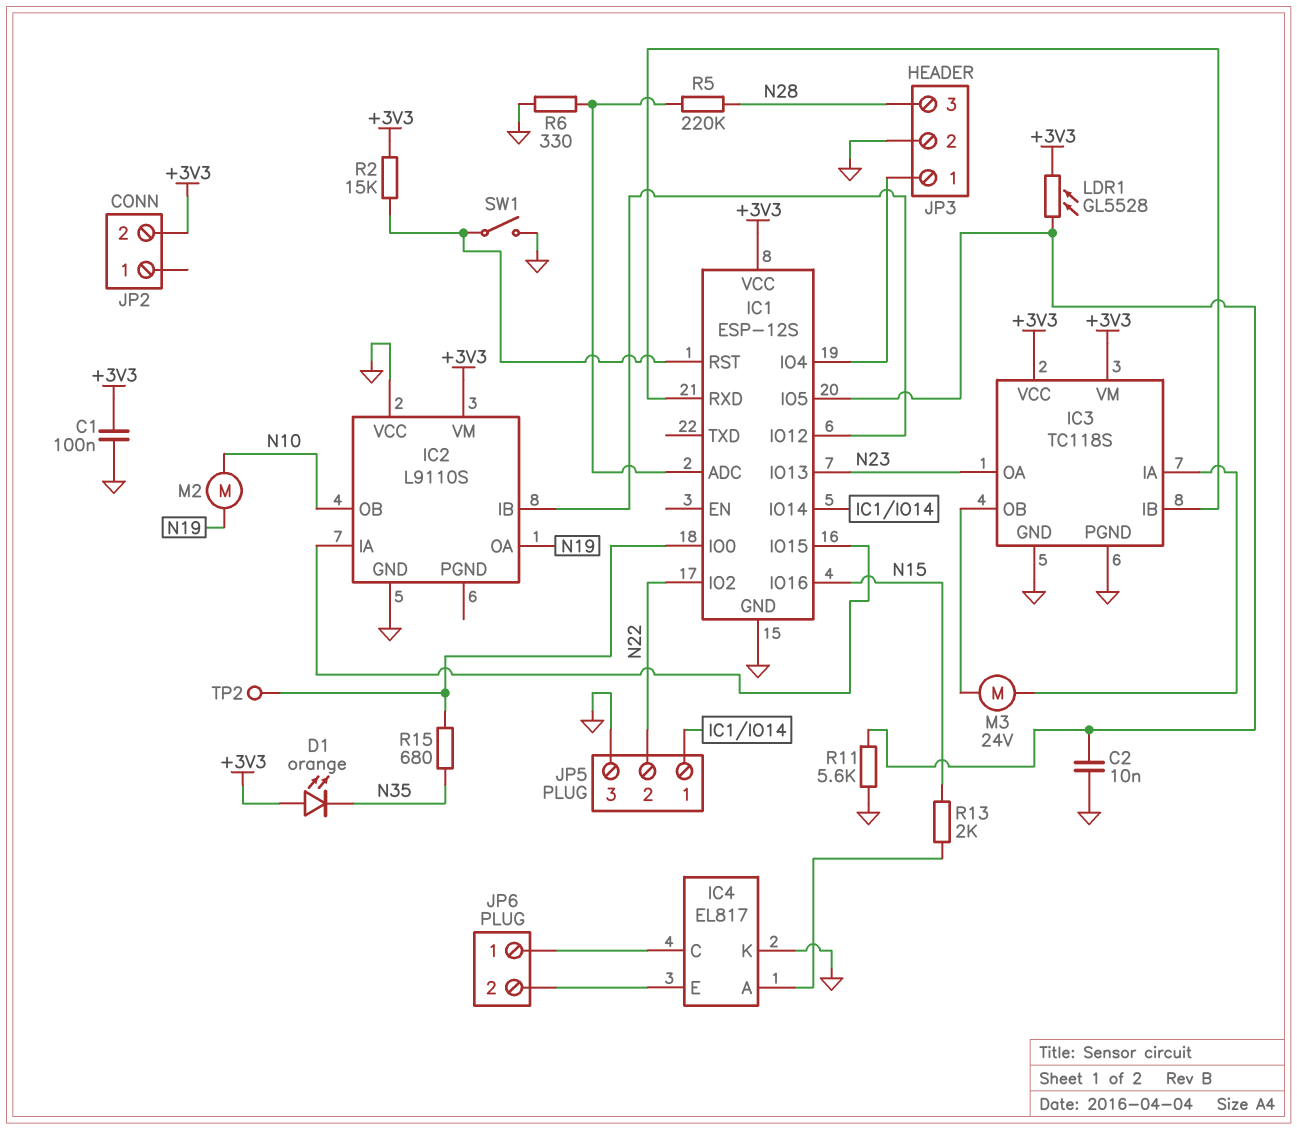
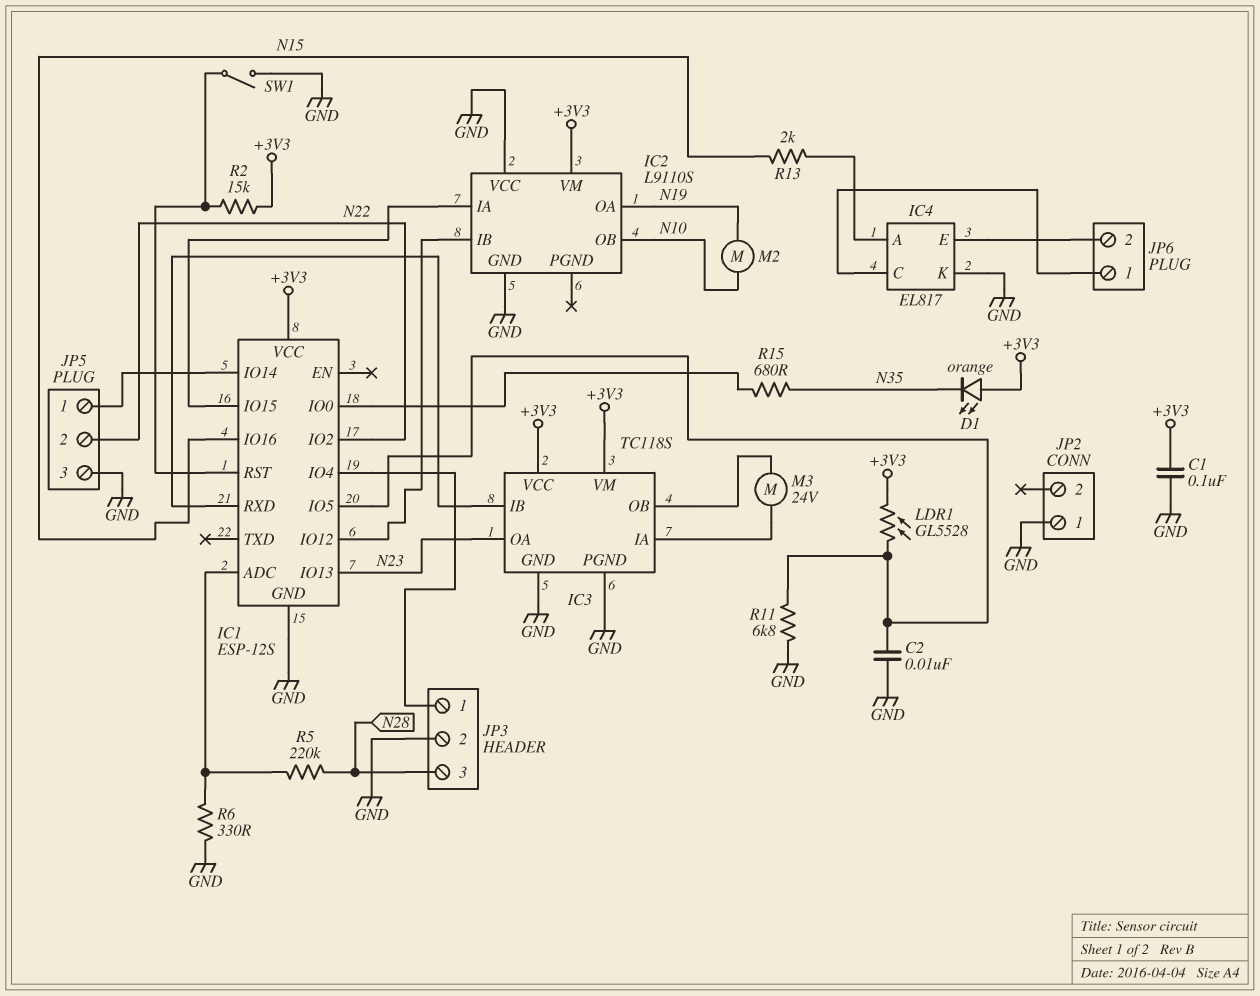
JP2 pin 1: none -> GND
JP2 pin 2: +3V3 -> none
R11: 5.6k (GND, IC1/IO5) -> 6.8k (GND, IC1/IO5)
TP2: test point (IC1/IO0) -> none

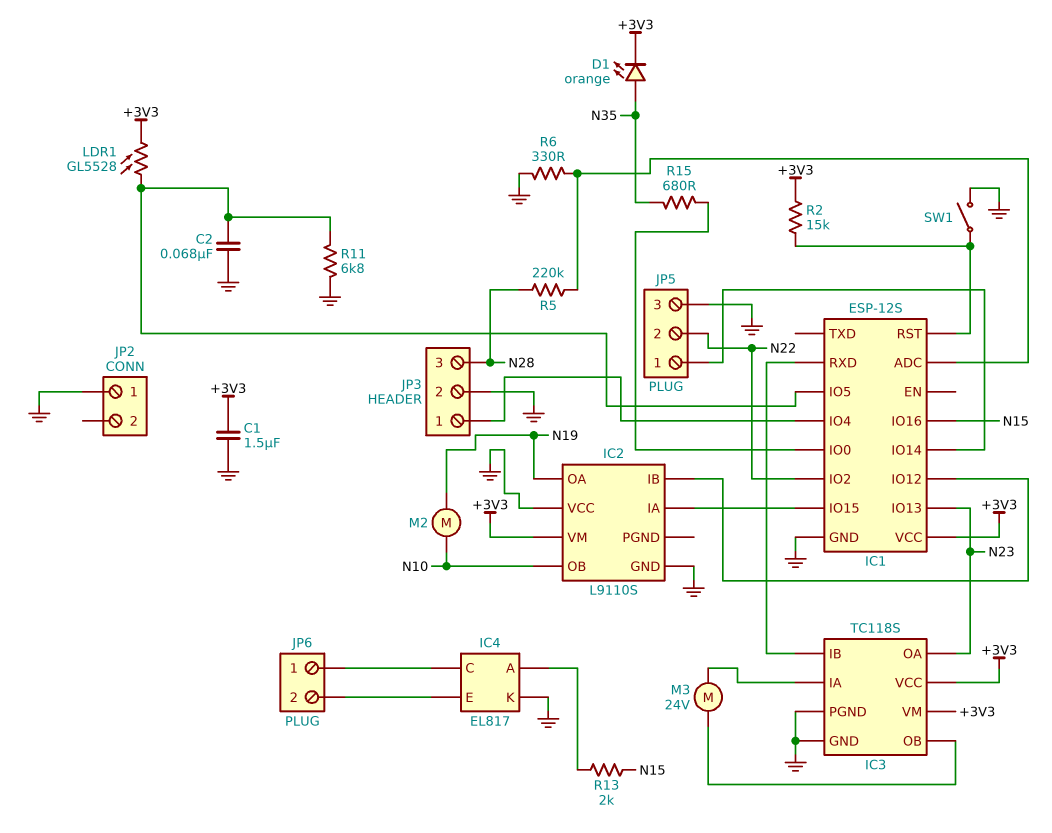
C1: 100nF (+3V3, GND) -> 1.5uF (+3V3, GND)
C2: 10nF (GND, IC1/IO5) -> 68nF (GND, IC1/IO5)
D1: LED orange (A +3V3, K N35) -> LED orange (A N35, K +3V3)

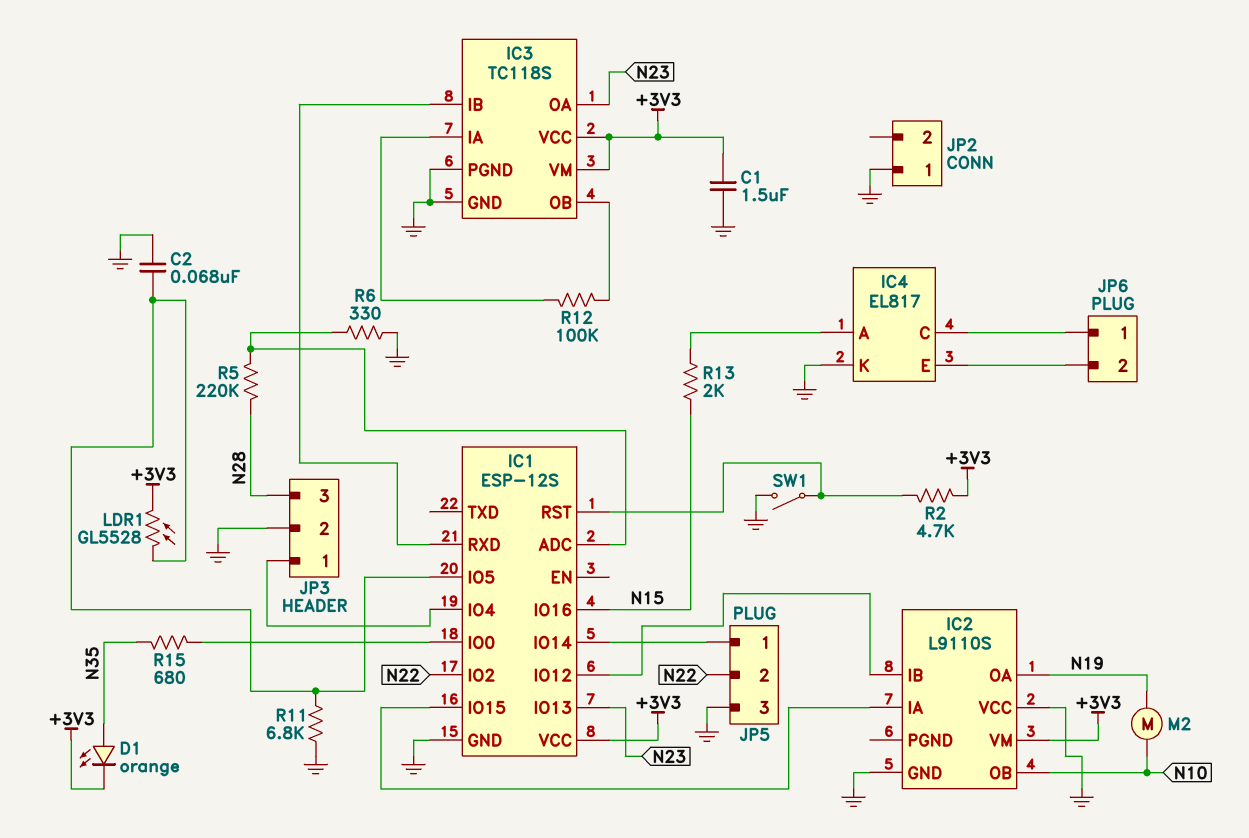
M3: motor 24V (IC3/IA, IC3/OB) -> none
R2: 15k (+3V3, IC1/RST) -> 4.7k (+3V3, IC1/RST)
R12: none -> 100k (IC3/IA, IC3/OB)

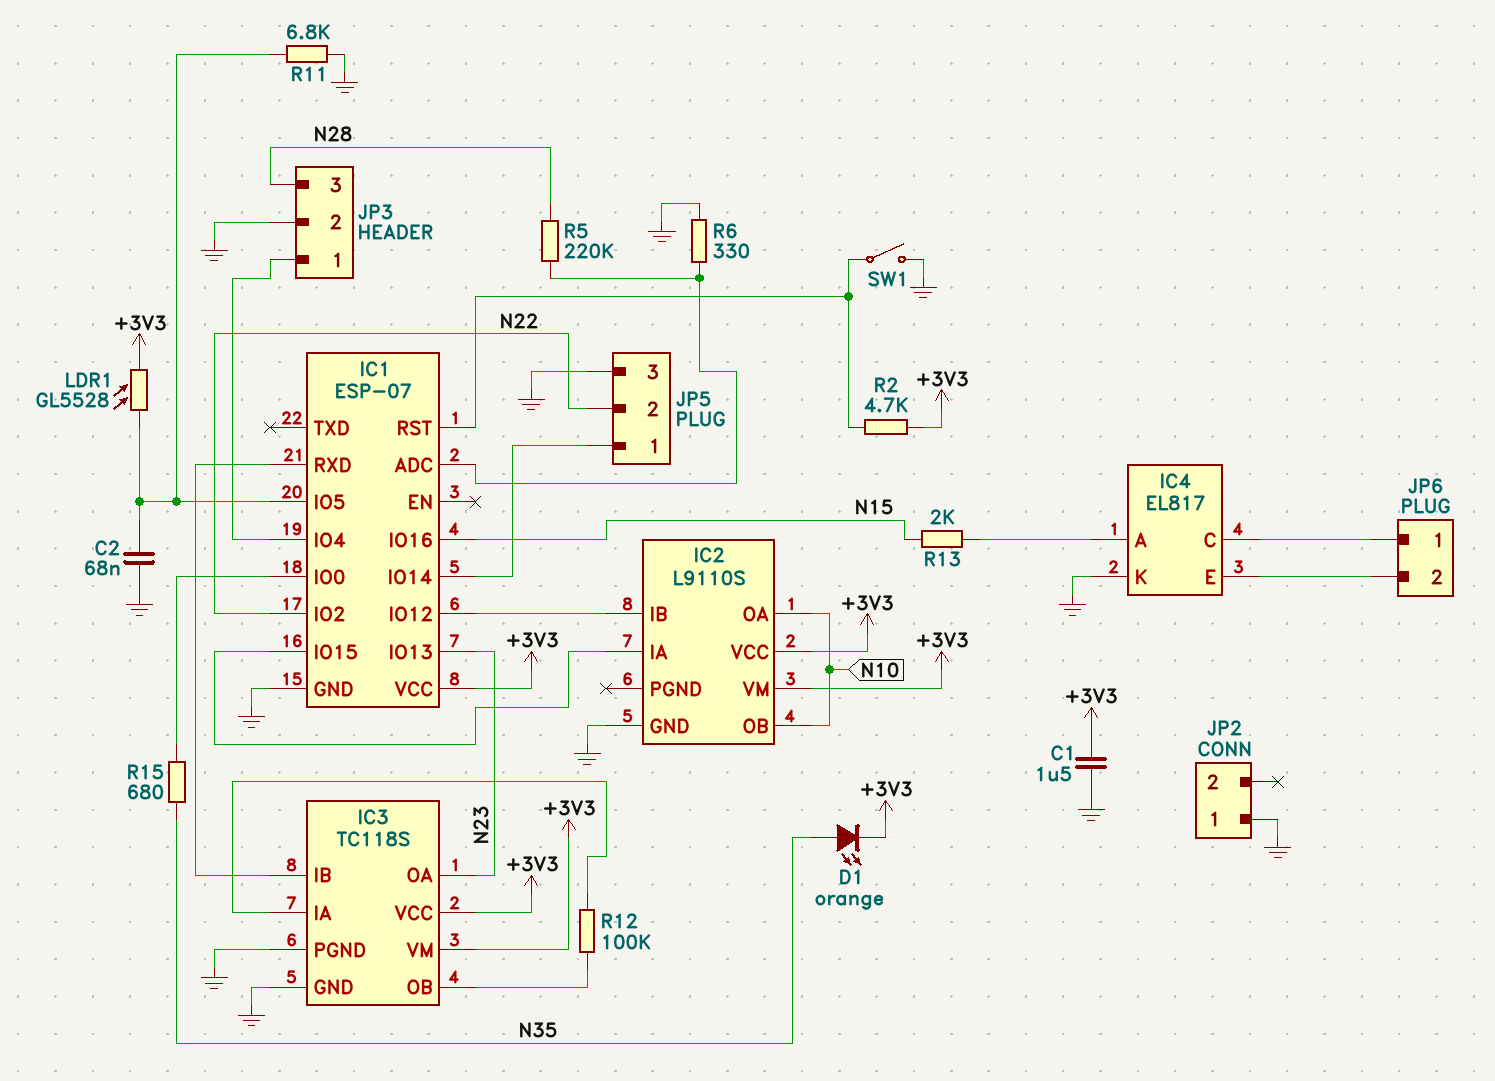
IC1: ESP-12S -> ESP-07
IC2 pin OA: N19 -> N10
IC2 pin VCC: GND -> +3V3
M2: motor (N10, N19) -> none

